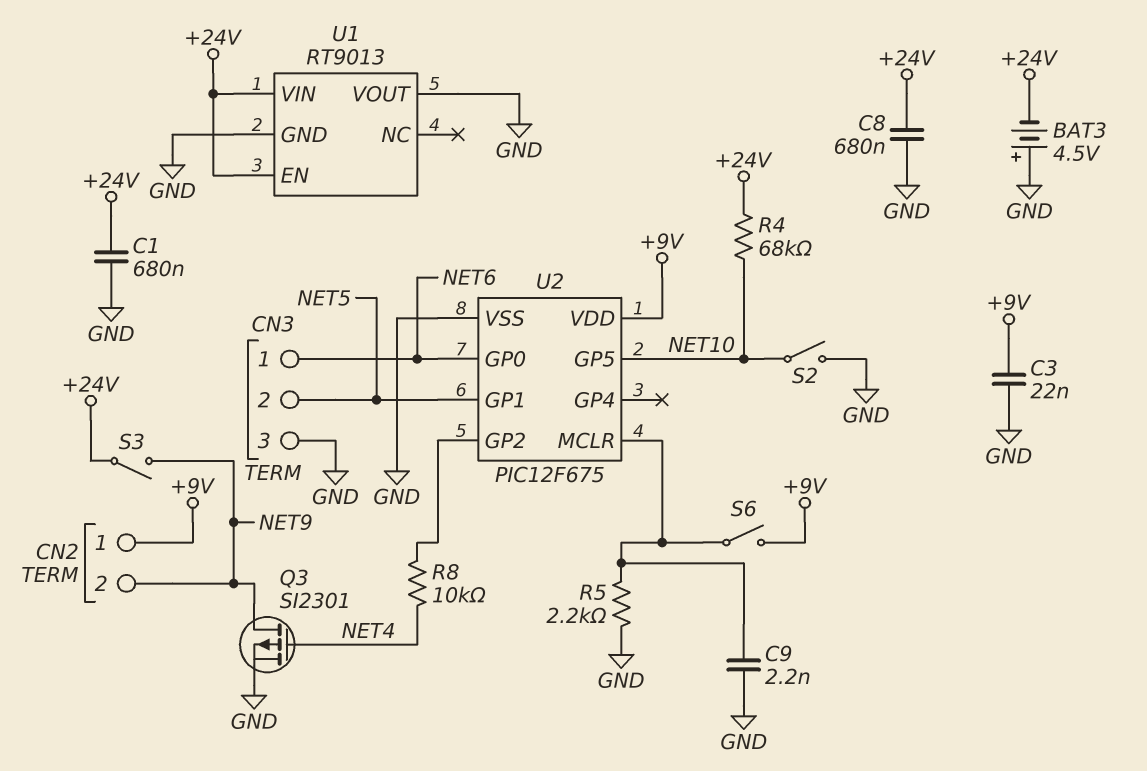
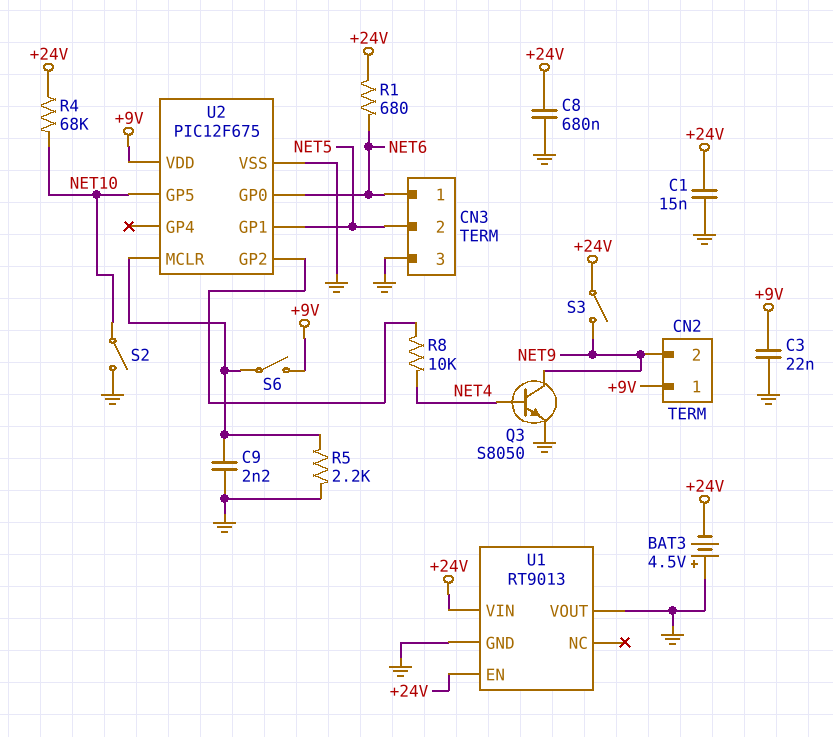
C1: 680nF (+24V, GND) -> 15nF (+24V, GND)
Q3: PMOS SI2301 (G NET4, D NET9, S GND) -> NPN S8050 (B NET4, C NET9, E GND)
R1: none -> 680 (+24V, NET6)

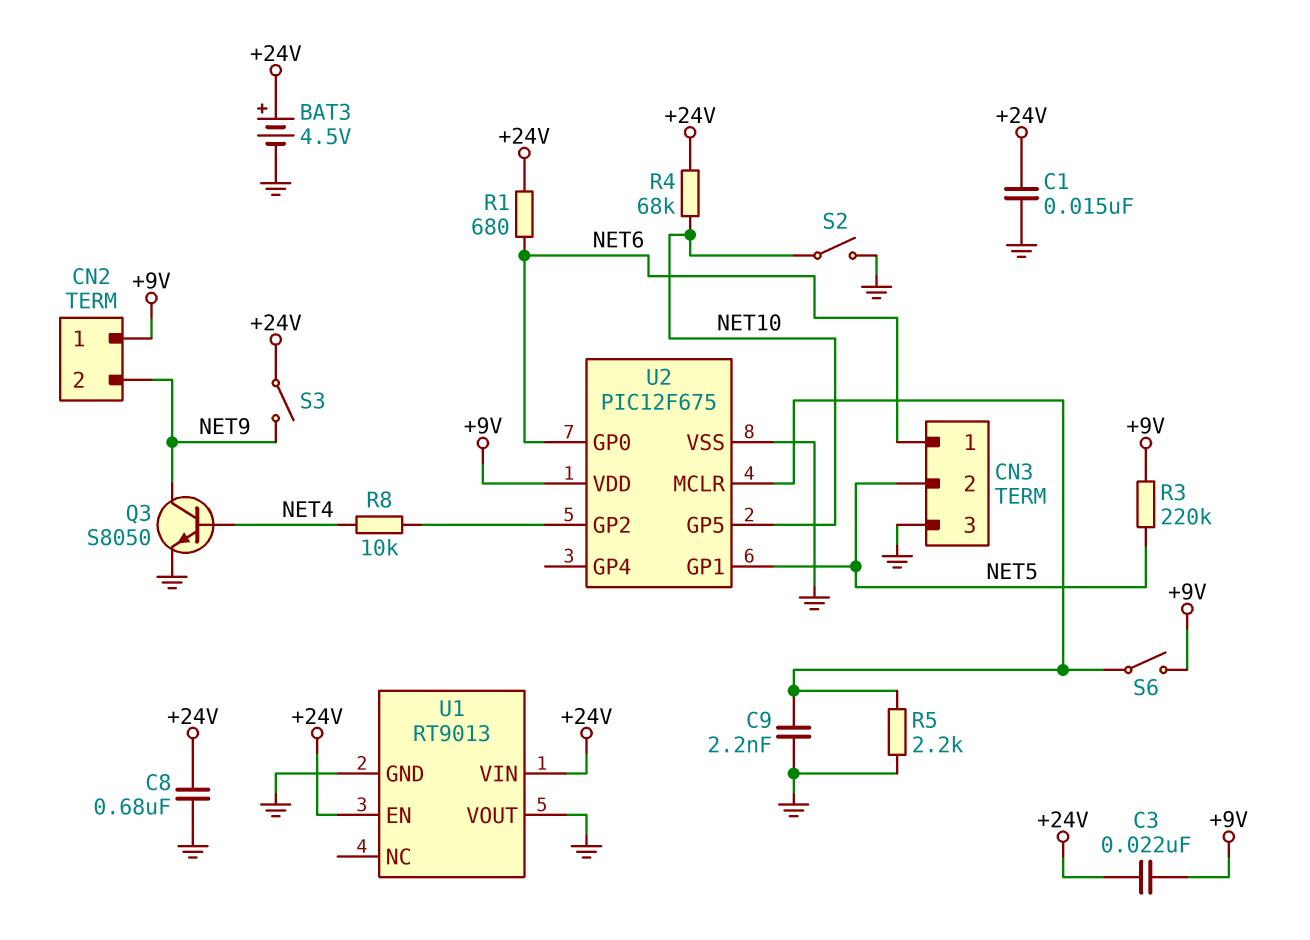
BAT3: 4.5V (plus GND, minus +24V) -> 4.5V (plus +24V, minus GND)
C3: 22nF (+9V, GND) -> 22nF (+9V, +24V)
R3: none -> 220k (+9V, NET5)

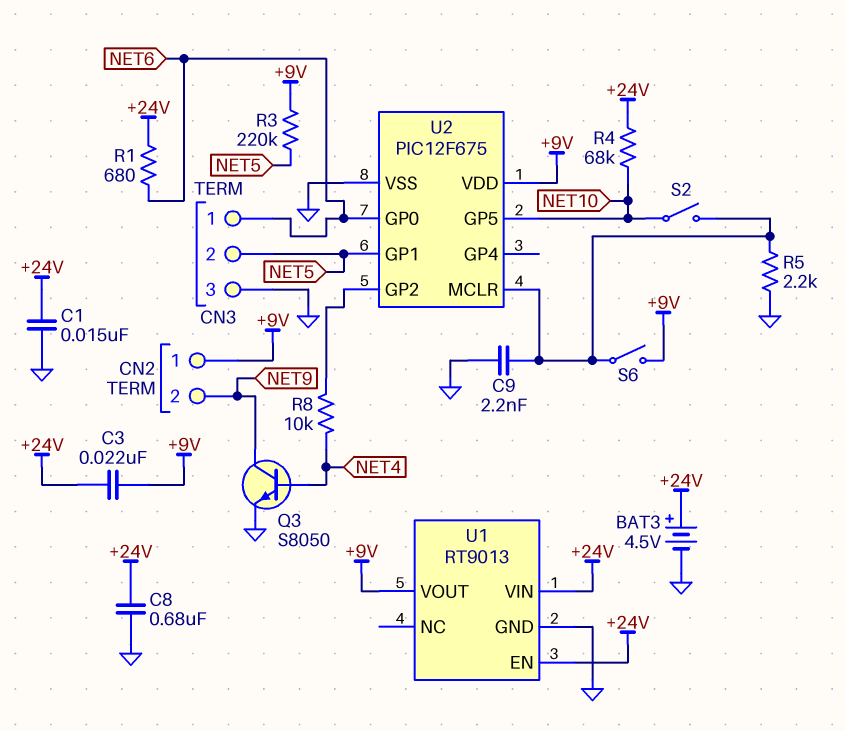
S2: switch (GND, NET10) -> switch (NET10, U2/MCLR)
S3: switch (+24V, NET9) -> none
U1 pin VOUT: GND -> +9V

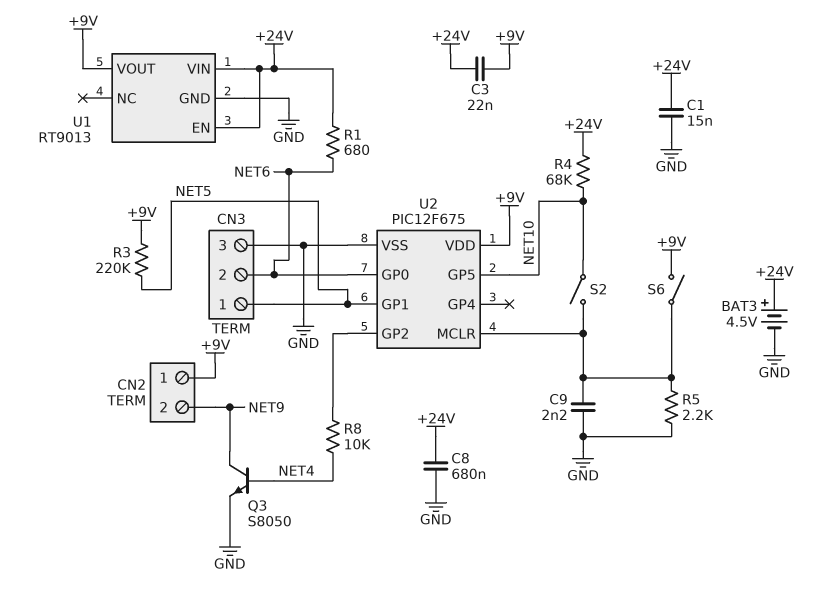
CN3 pin 1: NET6 -> NET5
CN3 pin 2: NET5 -> NET6

